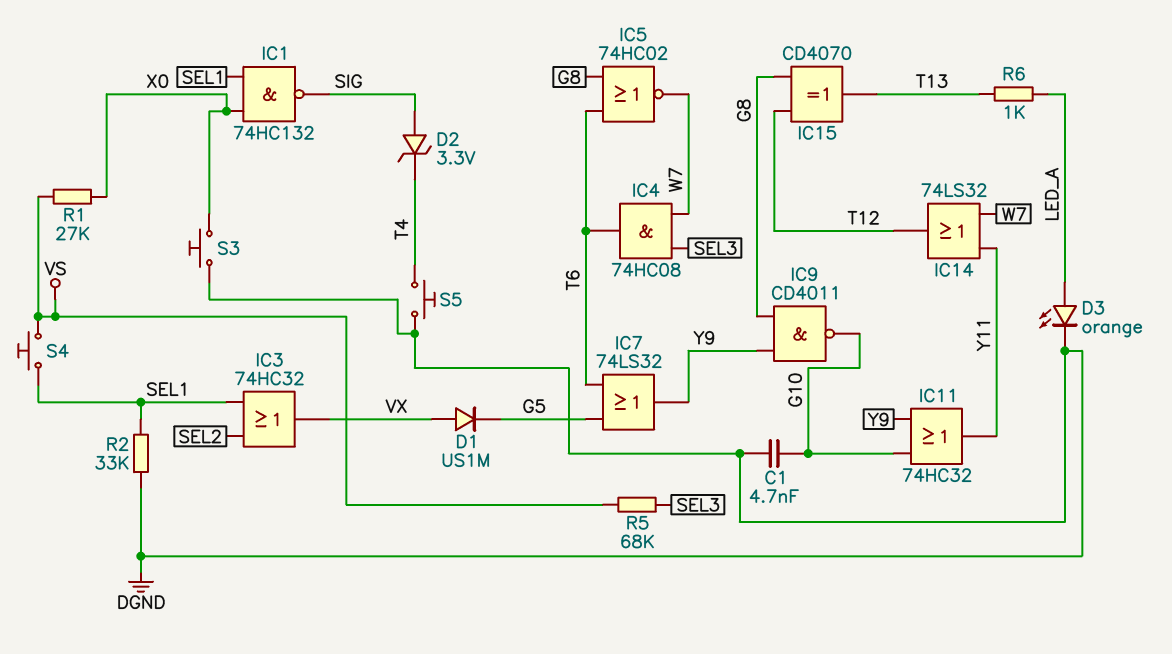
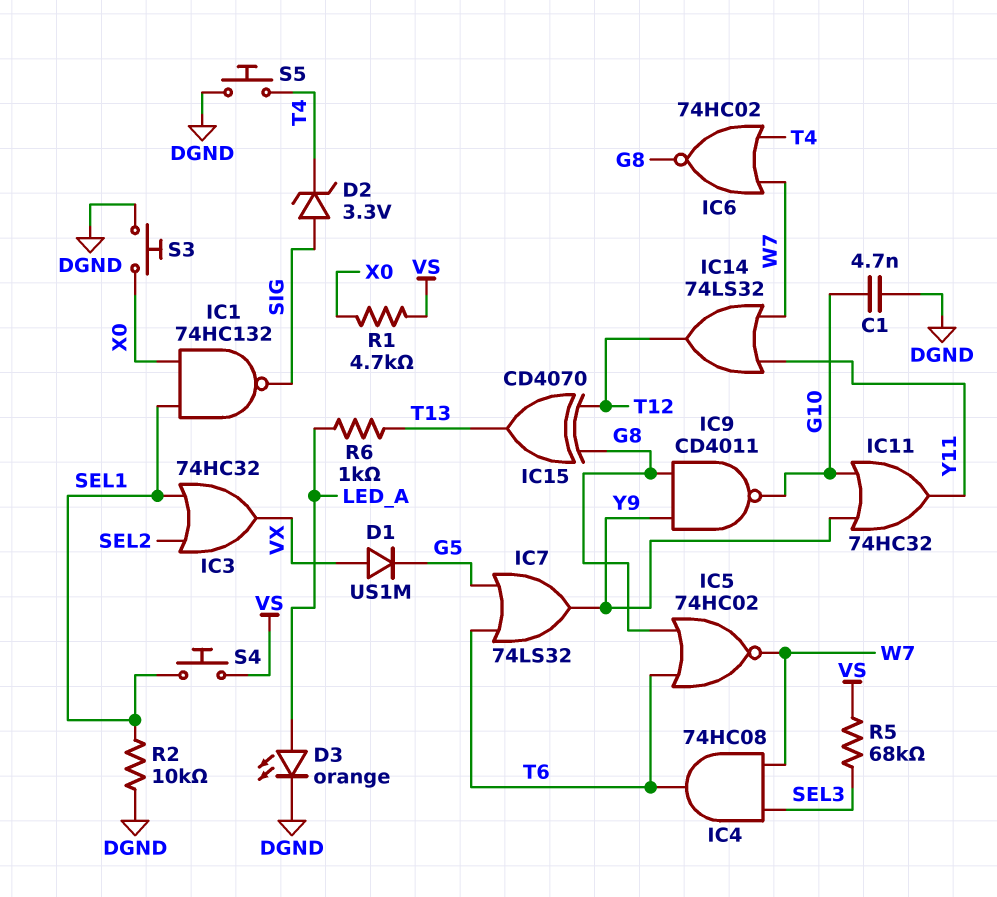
IC6: none -> NOR 74HC02 (in T4, in W7, out G8)
R1: 27k (VS, X0) -> 4.7k (VS, X0)
R2: 33k (DGND, SEL1) -> 10k (DGND, SEL1)

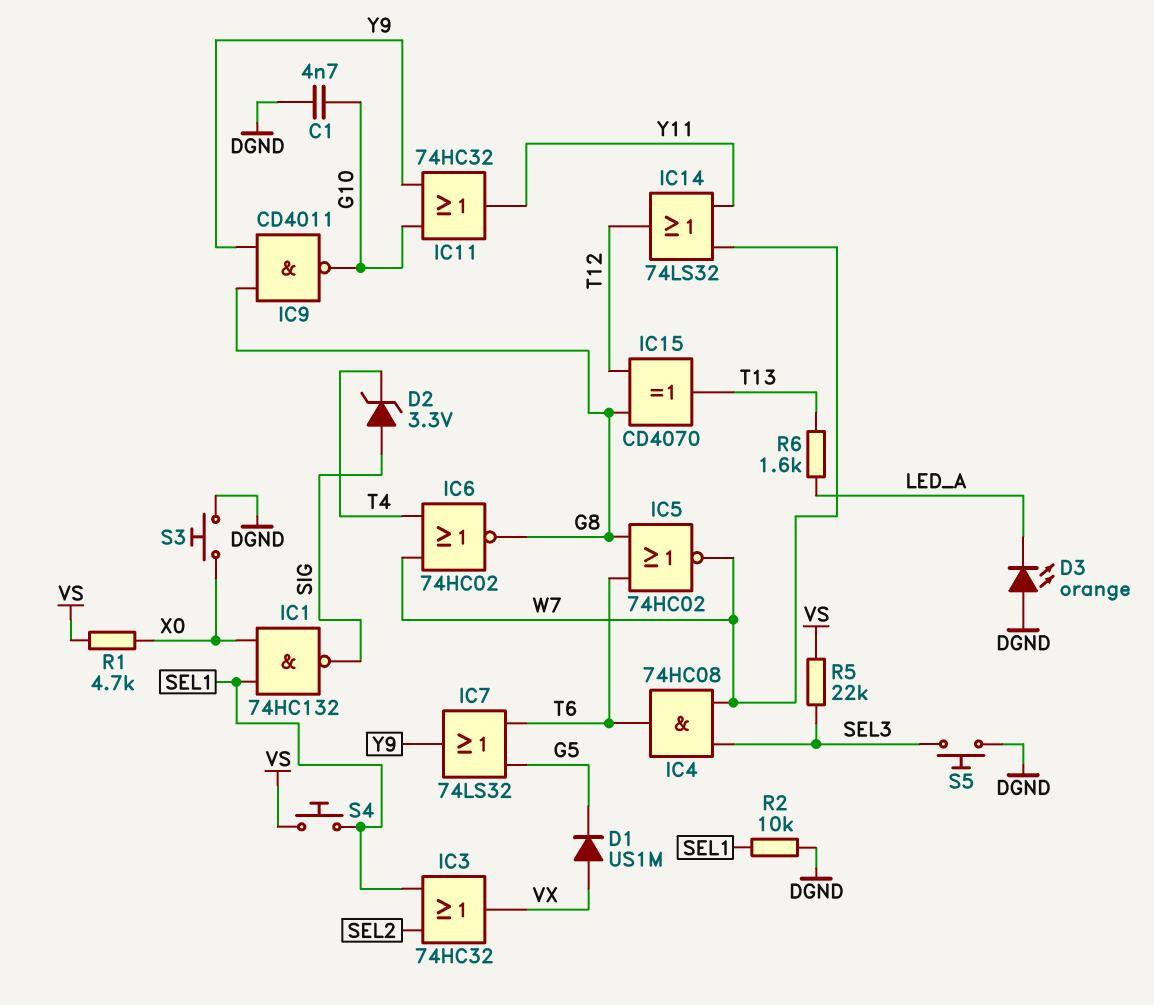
D3: LED orange (A LED_A, K DGND) -> LED orange (A DGND, K LED_A)
R5: 68k (SEL3, VS) -> 22k (SEL3, VS)
R6: 1k (LED_A, T13) -> 1.6k (LED_A, T13)
S5: button (DGND, T4) -> button (DGND, SEL3)

